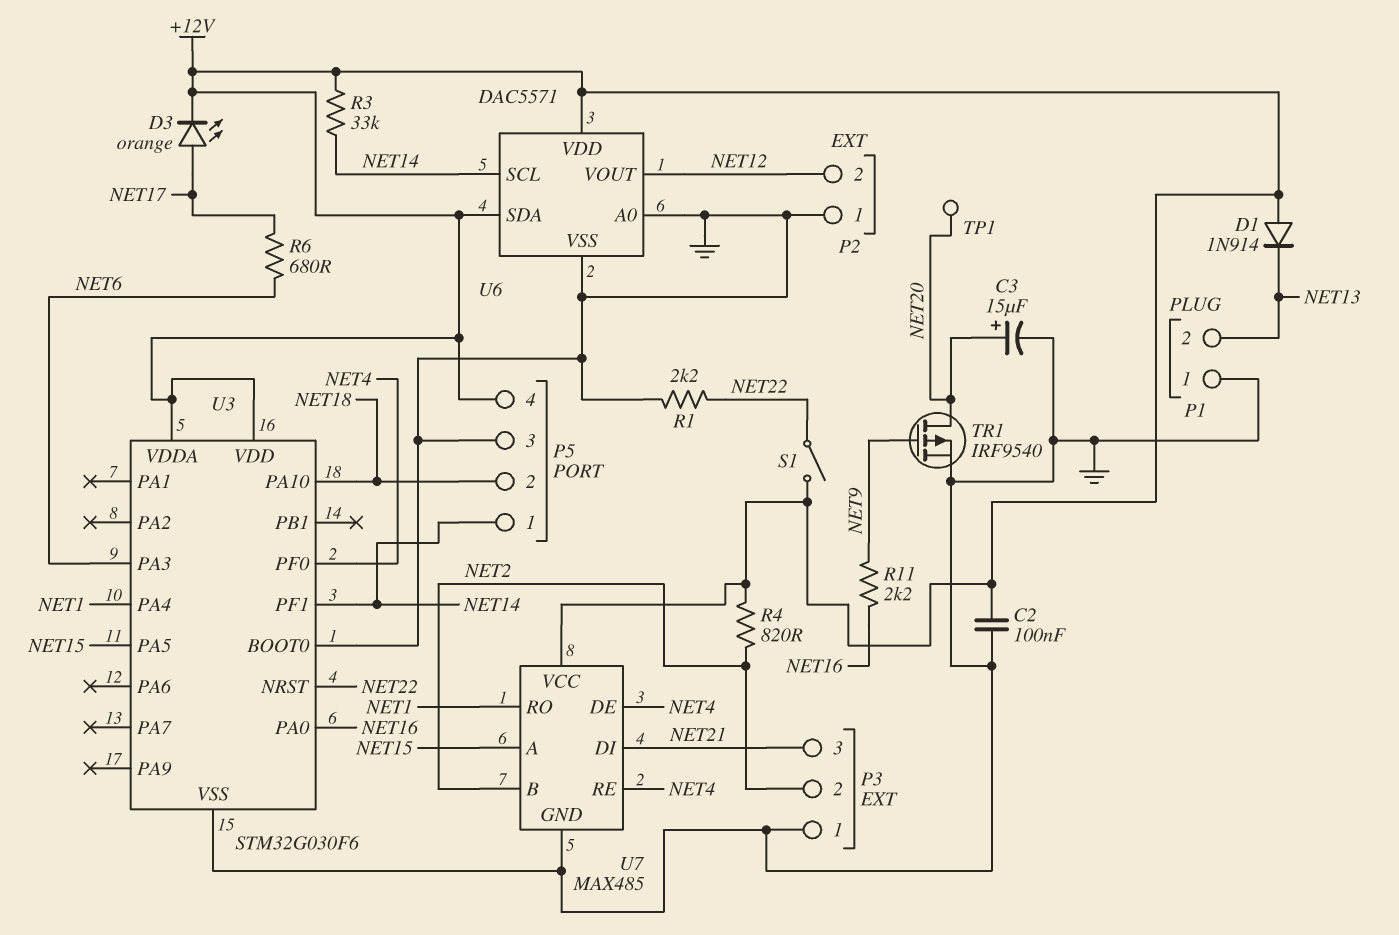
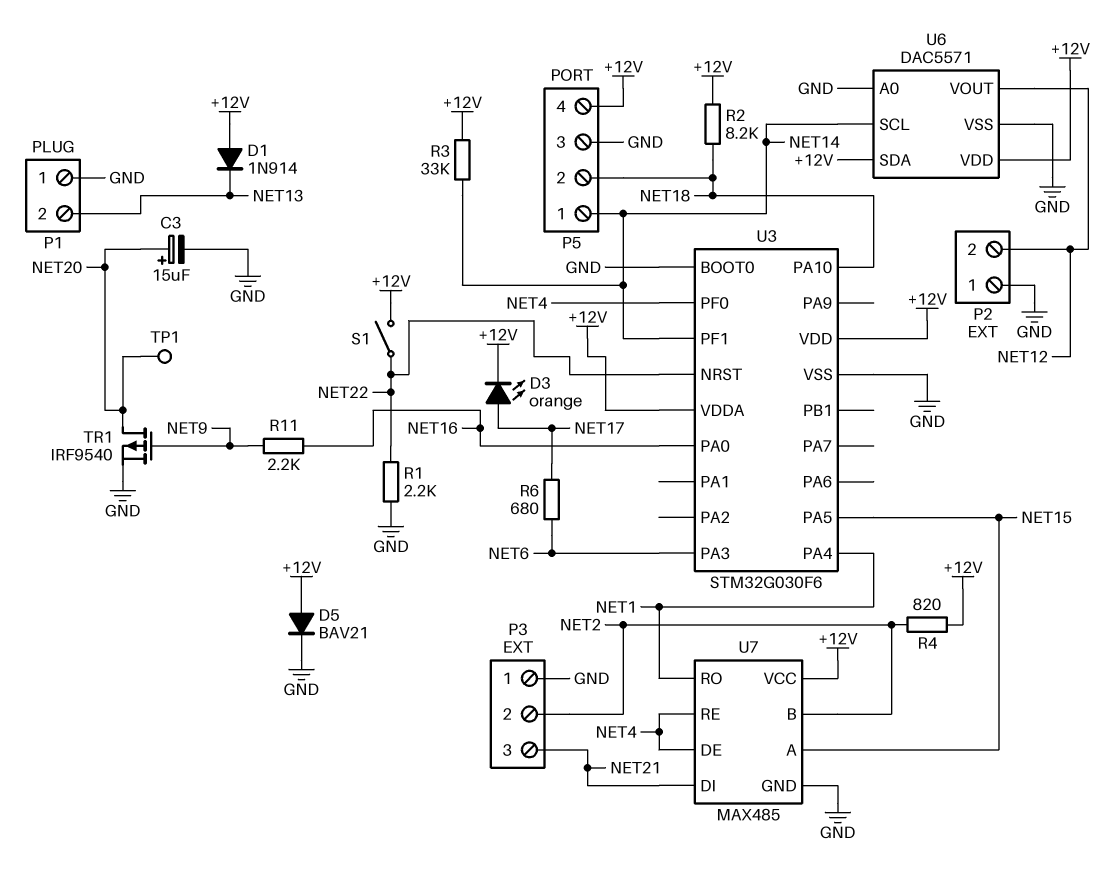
C2: 100nF (+12V, GND) -> none
D5: none -> diode BAV21 (A +12V, K GND)
R2: none -> 8.2k (+12V, NET18)

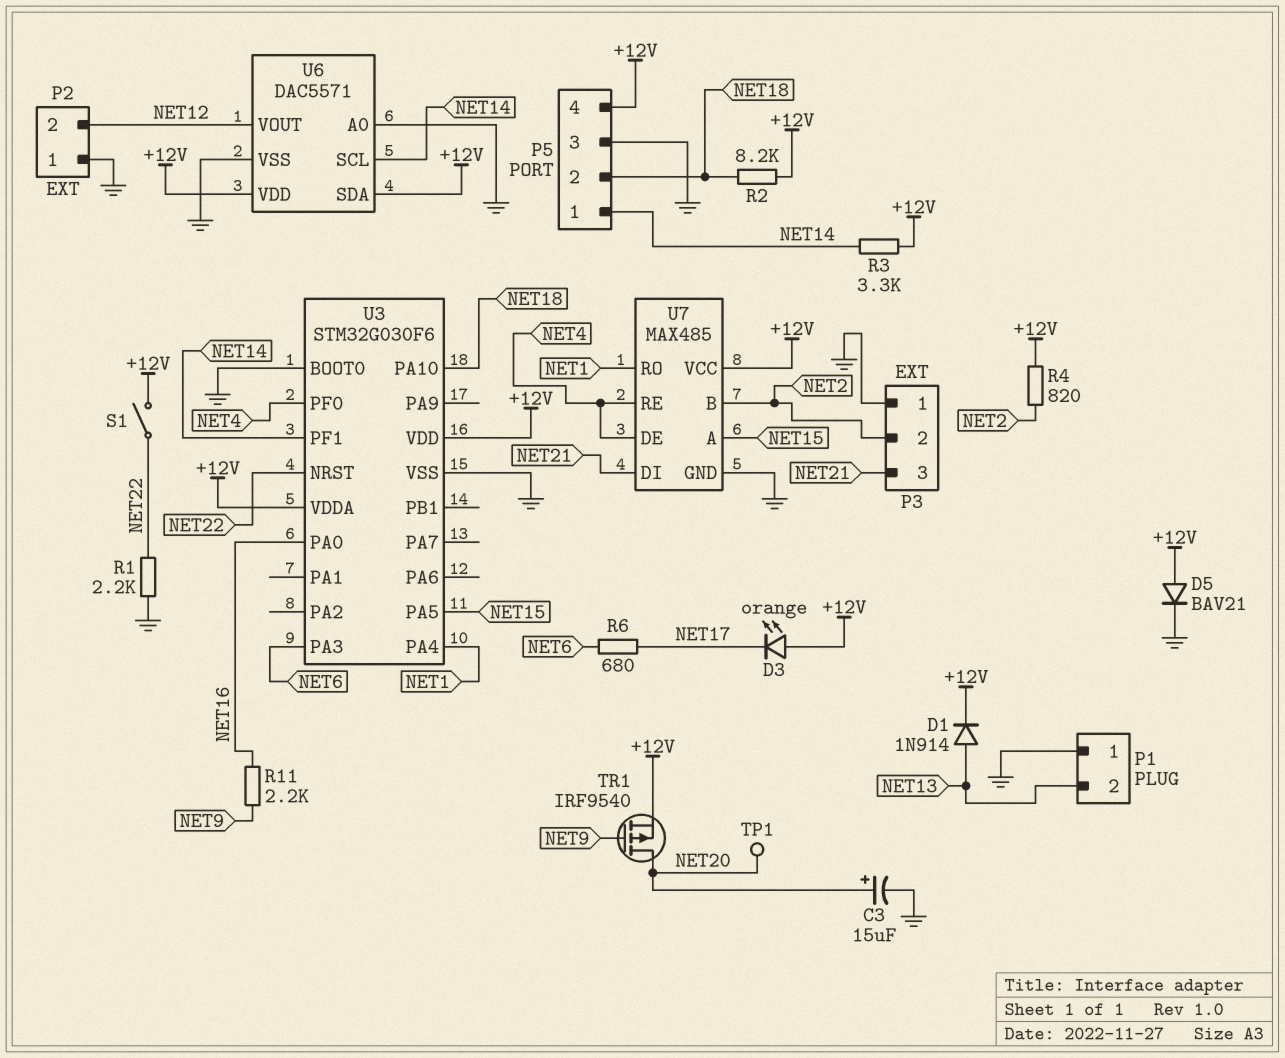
D1: diode 1N914 (A +12V, K NET13) -> diode 1N914 (A NET13, K +12V)
D3: LED orange (A NET17, K +12V) -> LED orange (A +12V, K NET17)
R3: 33k (+12V, NET14) -> 3.3k (+12V, NET14)
TR1: PMOS IRF9540 (G NET9, D NET20, S GND) -> PMOS IRF9540 (G NET9, D NET20, S +12V)

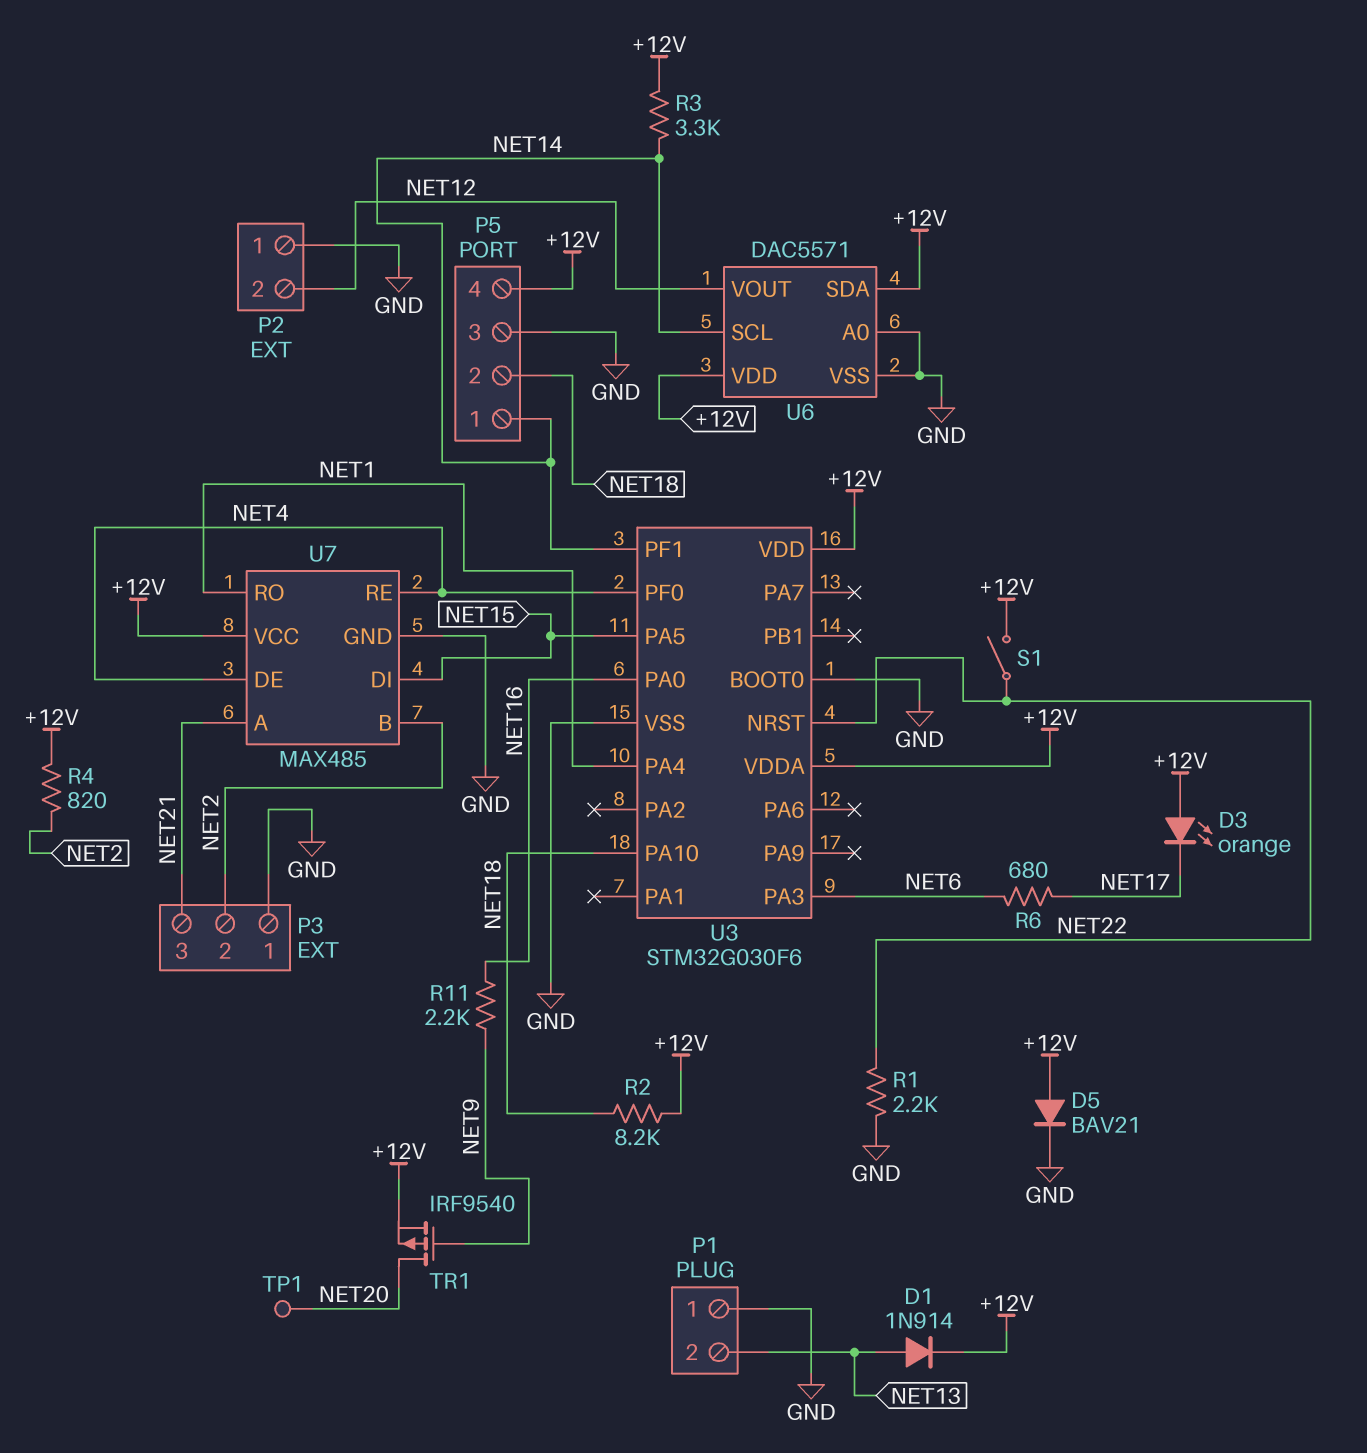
C3: 15uF (plus NET20, minus GND) -> none
U7 pin A: NET15 -> NET21
U7 pin DI: NET21 -> NET15

